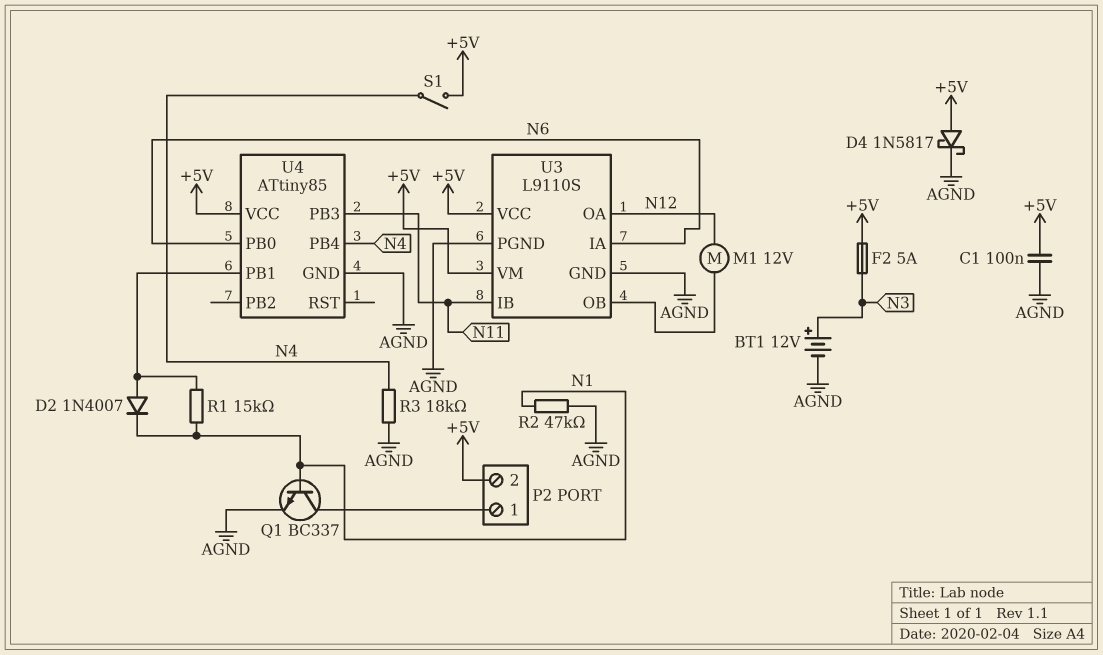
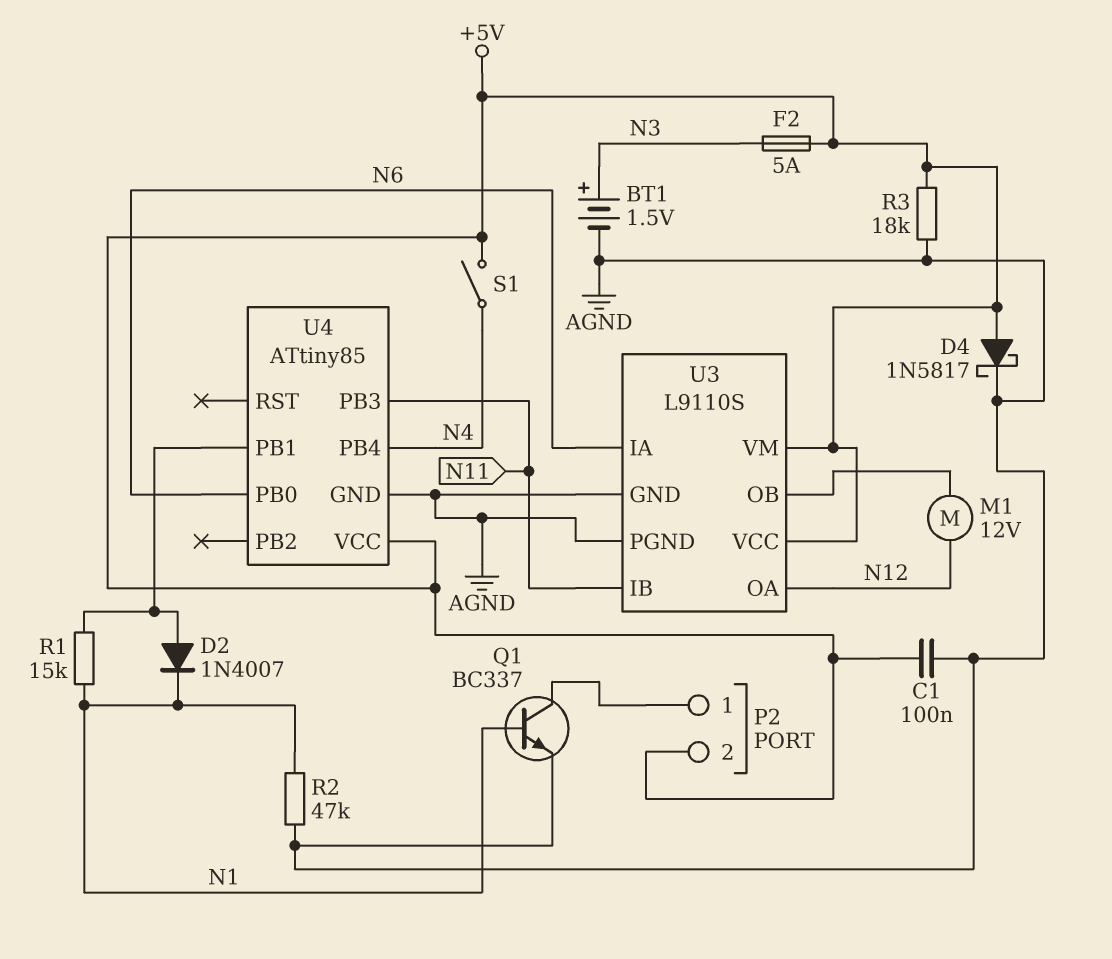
BT1: 12V (plus N3, minus AGND) -> 1.5V (plus N3, minus AGND)
R3: 18k (AGND, N4) -> 18k (+5V, AGND)

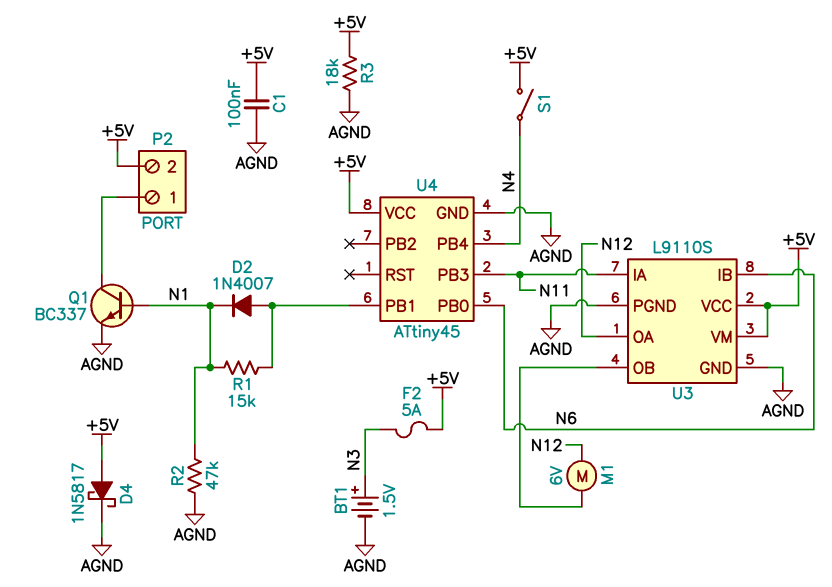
M1: motor 12V (N12, U3/OB) -> motor 6V (N12, U3/OB)
U3 pin IA: N6 -> N11
U3 pin IB: N11 -> N6
U4: ATtiny85 -> ATtiny45

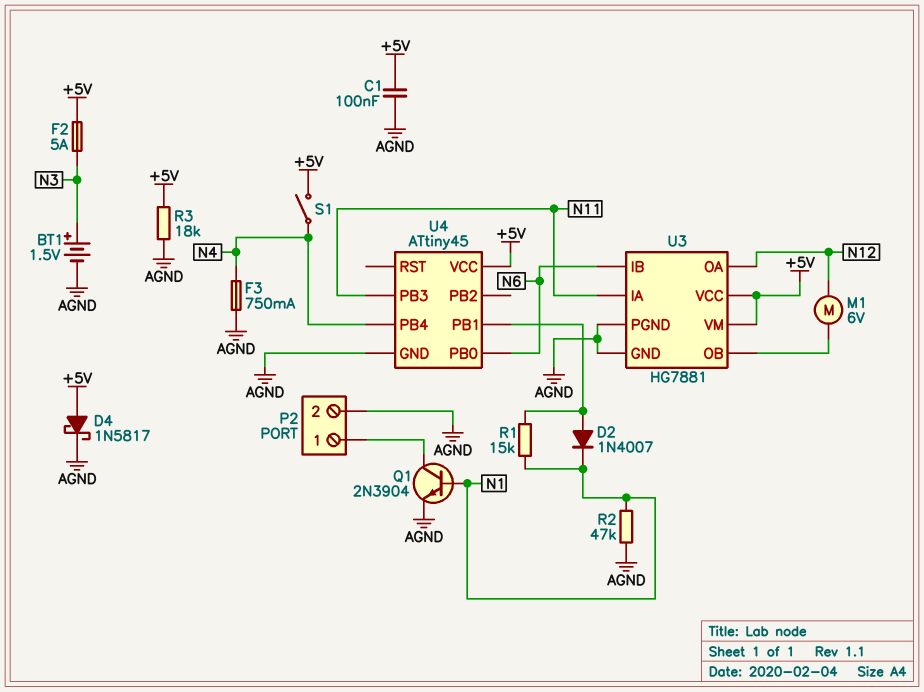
F3: none -> 750mA (AGND, N4)
P2 pin 2: +5V -> AGND
Q1: NPN BC337 (B N1, C P2/1, E AGND) -> NPN 2N3904 (B N1, C P2/1, E AGND)
U3: L9110S -> HG7881

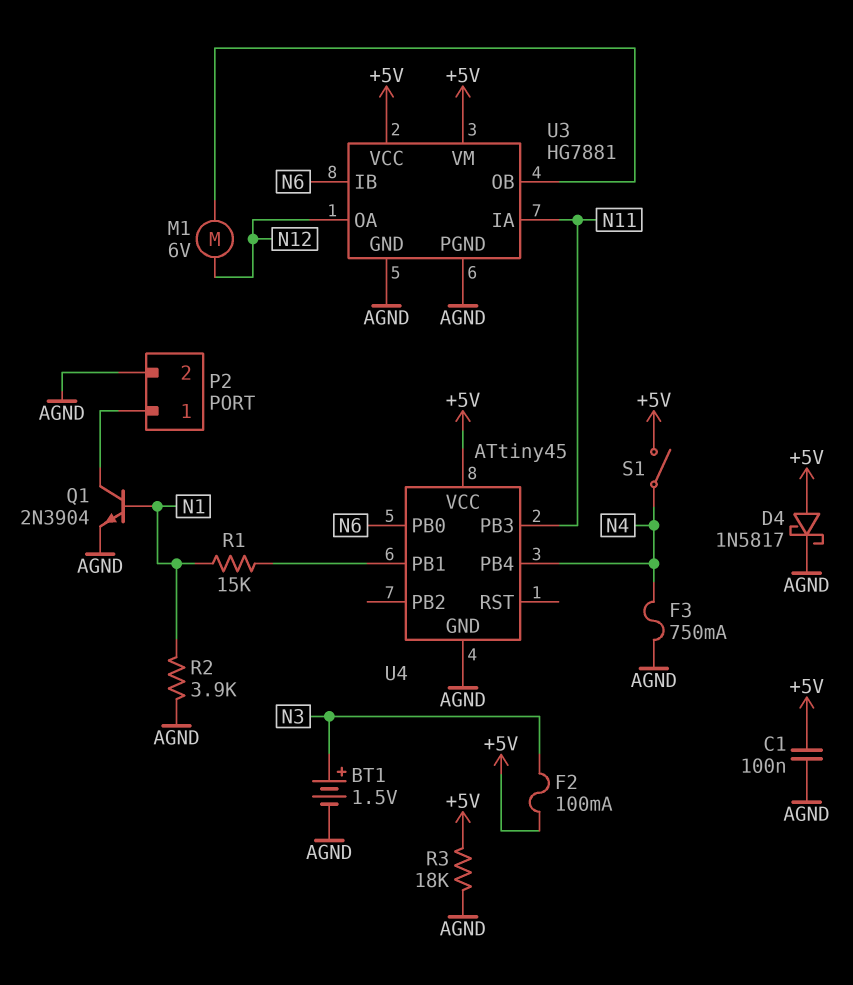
D2: diode 1N4007 (A U4/PB1, K N1) -> none
F2: 5A (+5V, N3) -> 100mA (+5V, N3)
R2: 47k (AGND, N1) -> 3.9k (AGND, N1)

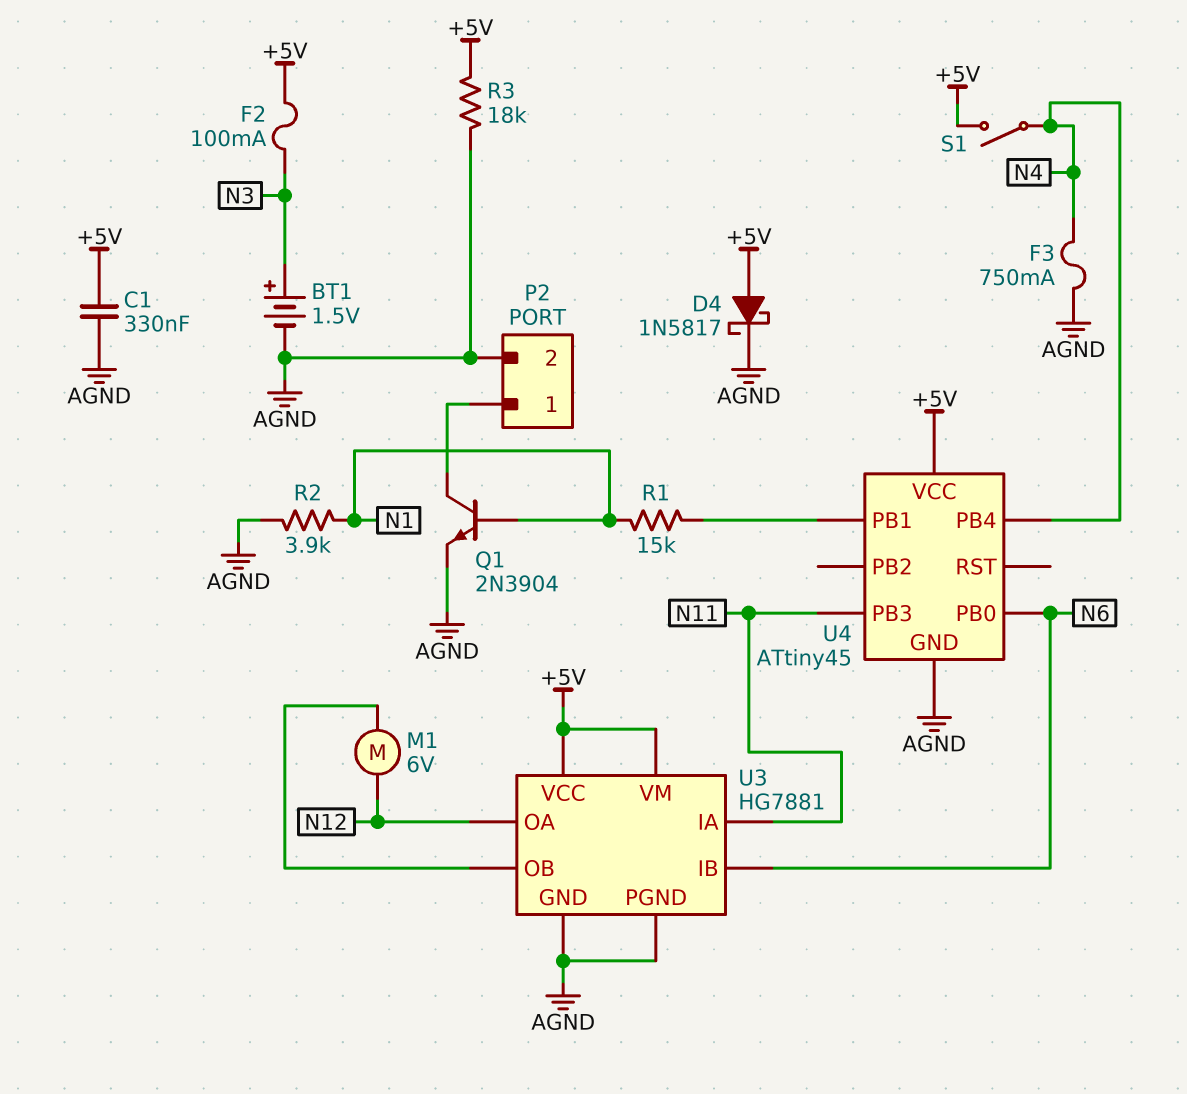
C1: 100nF (+5V, AGND) -> 330nF (+5V, AGND)

